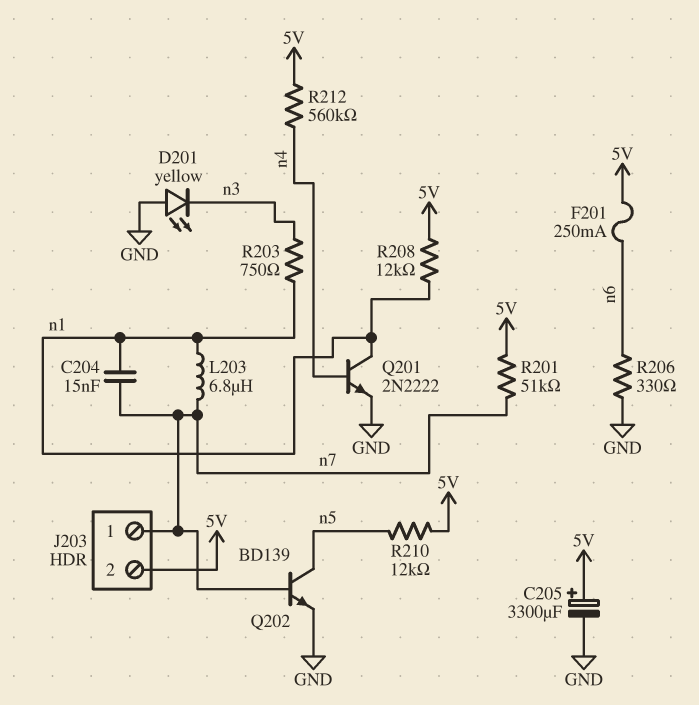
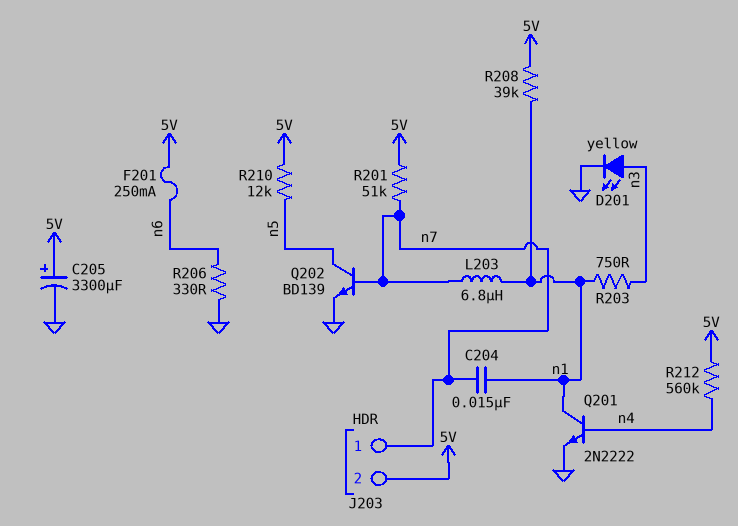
D201: LED yellow (A GND, K n3) -> LED yellow (A n3, K GND)
R208: 12k (5V, n1) -> 39k (5V, n1)

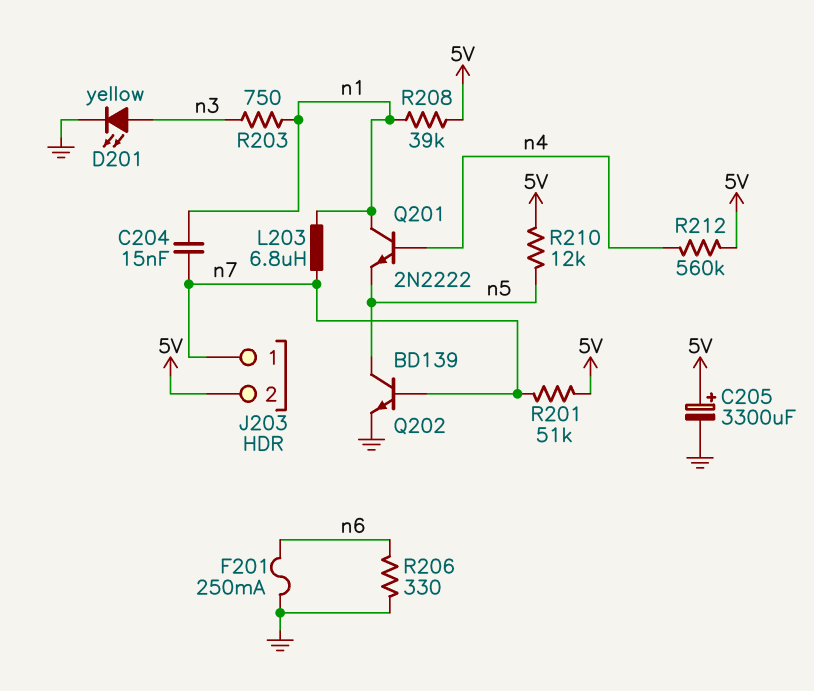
F201: 250mA (5V, n6) -> 250mA (GND, n6)
Q201: NPN 2N2222 (B n4, C n1, E GND) -> NPN 2N2222 (B n4, C n1, E n5)

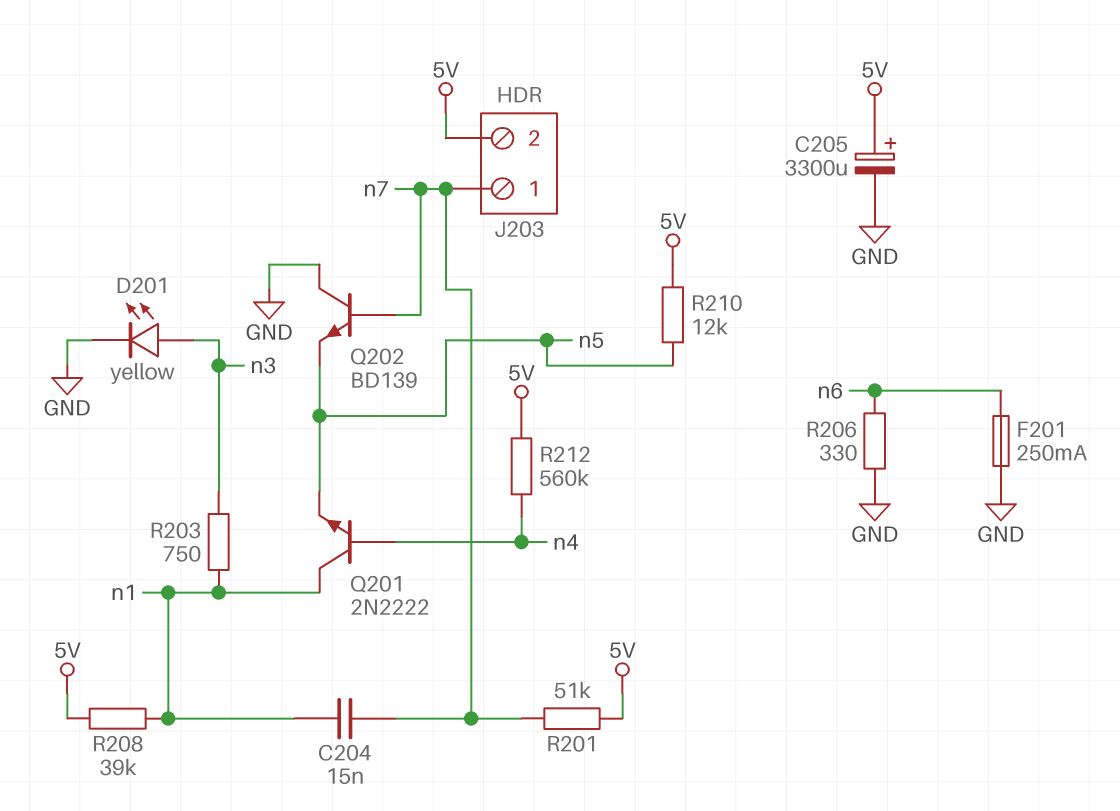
L203: 6.8uH (n1, n7) -> none
Q202: NPN BD139 (B n7, C n5, E GND) -> NPN BD139 (B n7, C GND, E n5)

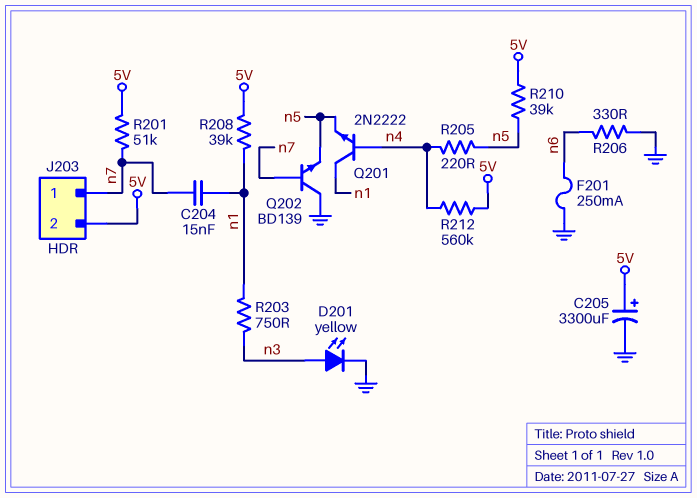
R205: none -> 220 (n4, n5)
R210: 12k (5V, n5) -> 39k (5V, n5)

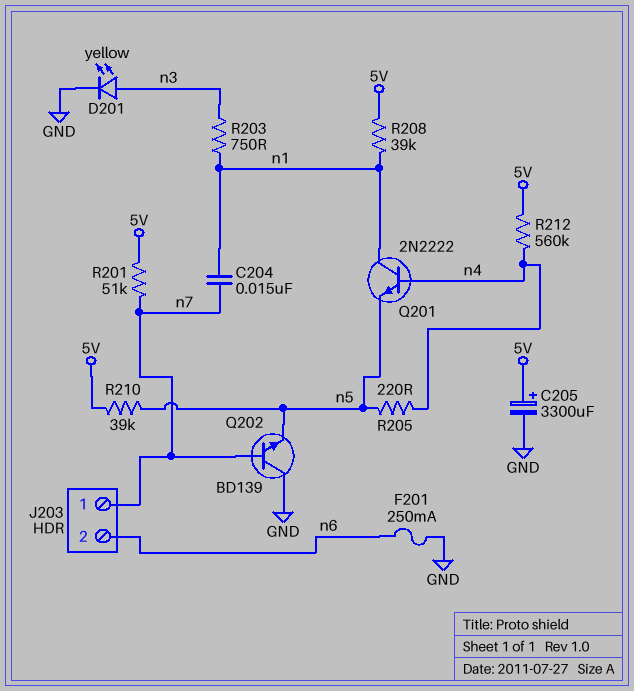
J203 pin 2: 5V -> n6
R206: 330 (GND, n6) -> none

